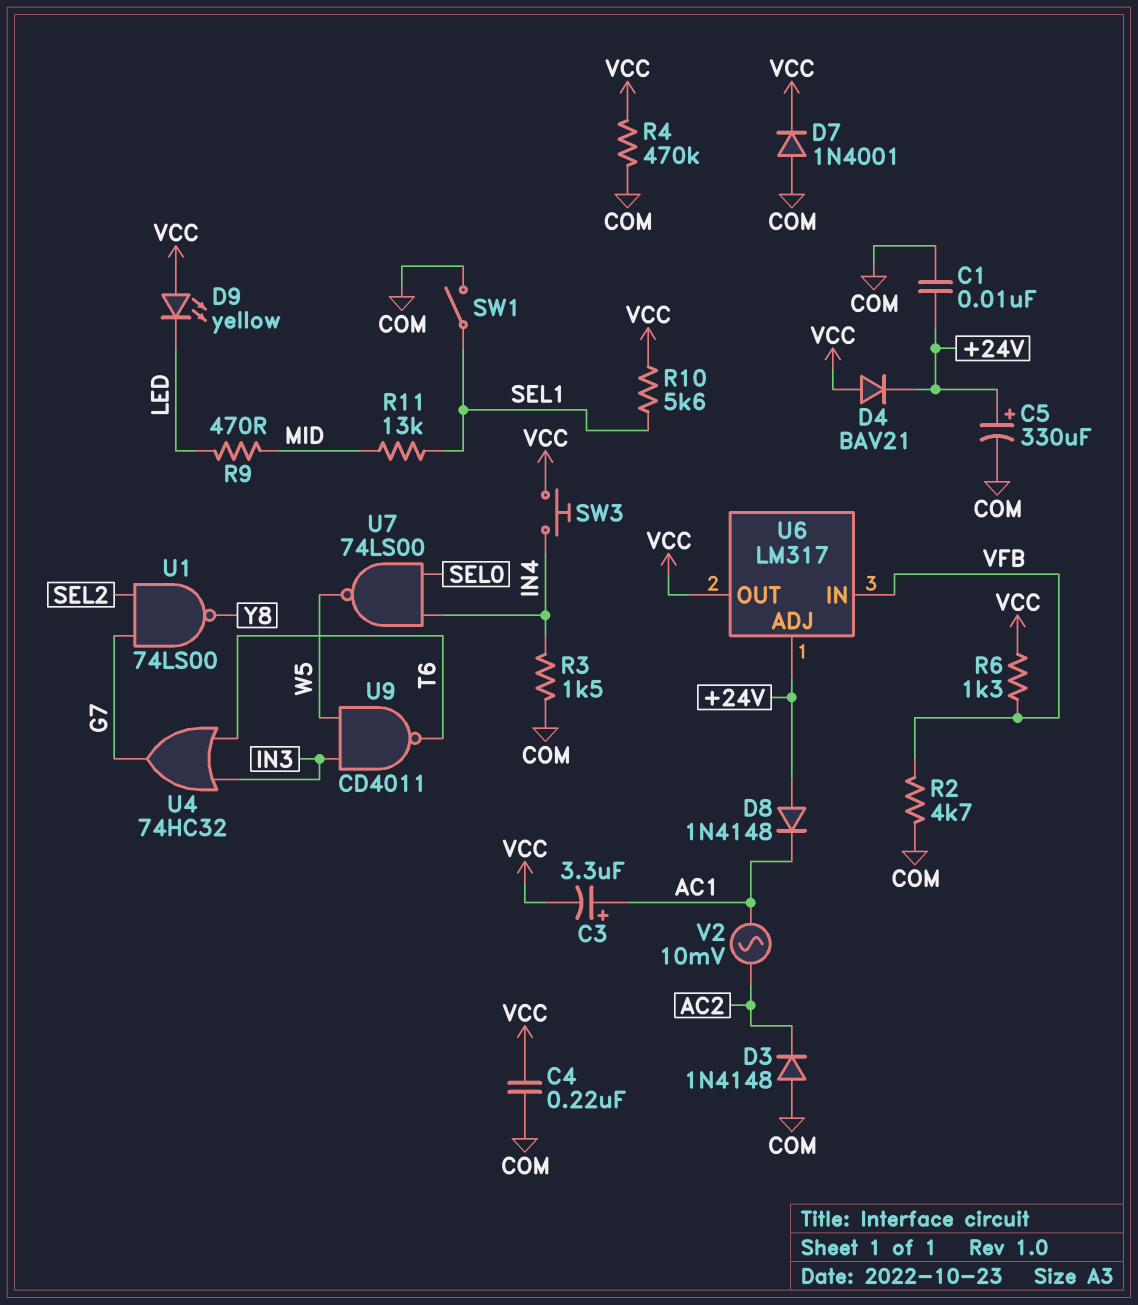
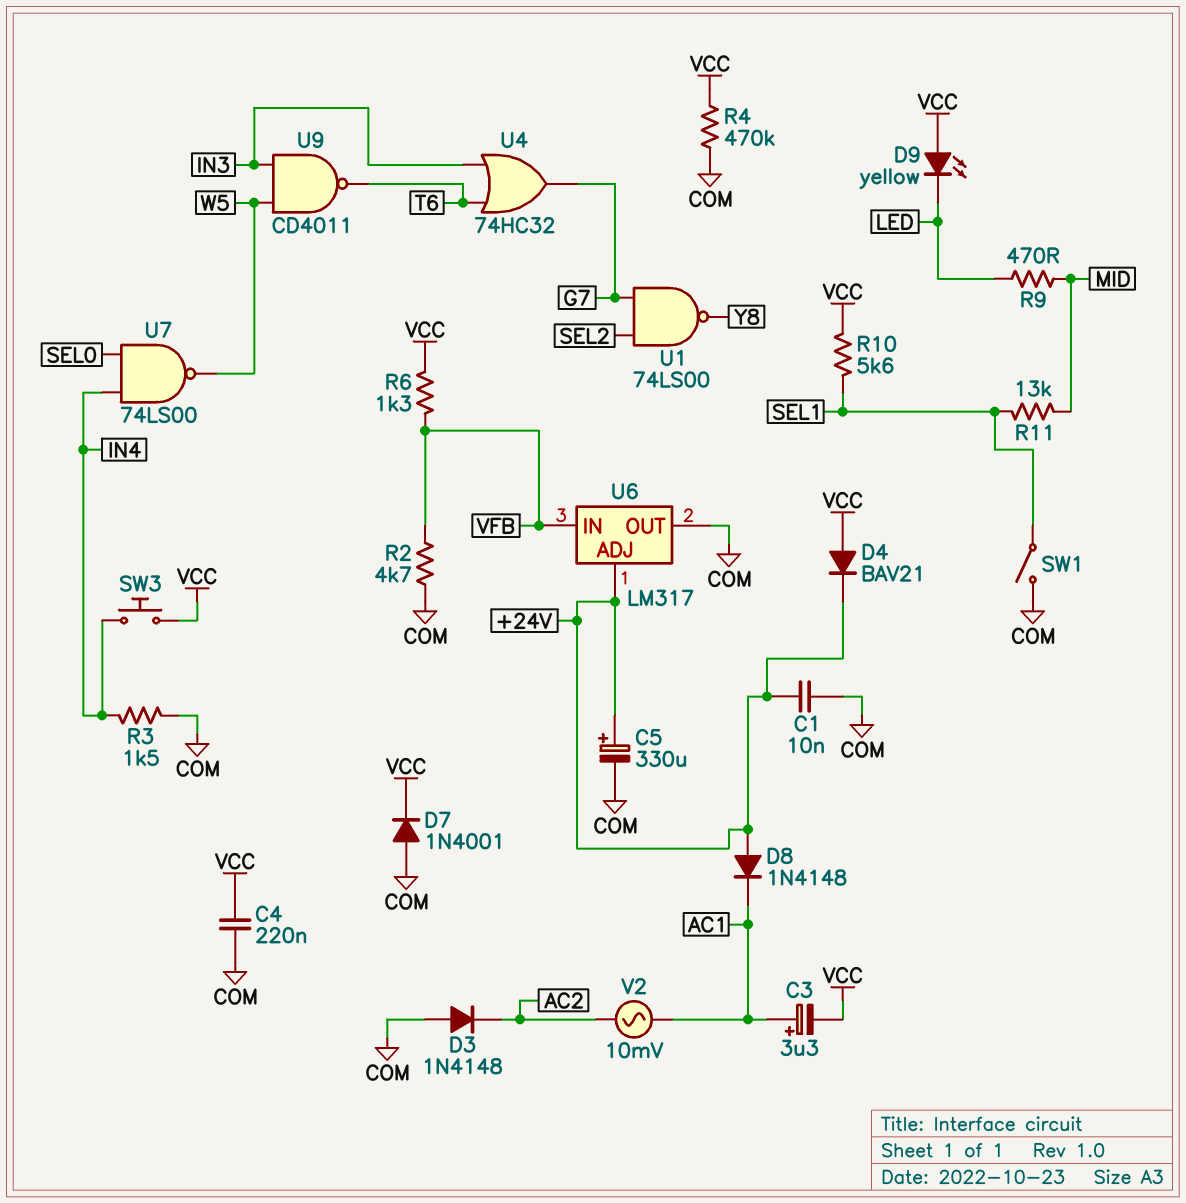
U6 pin OUT: VCC -> COM

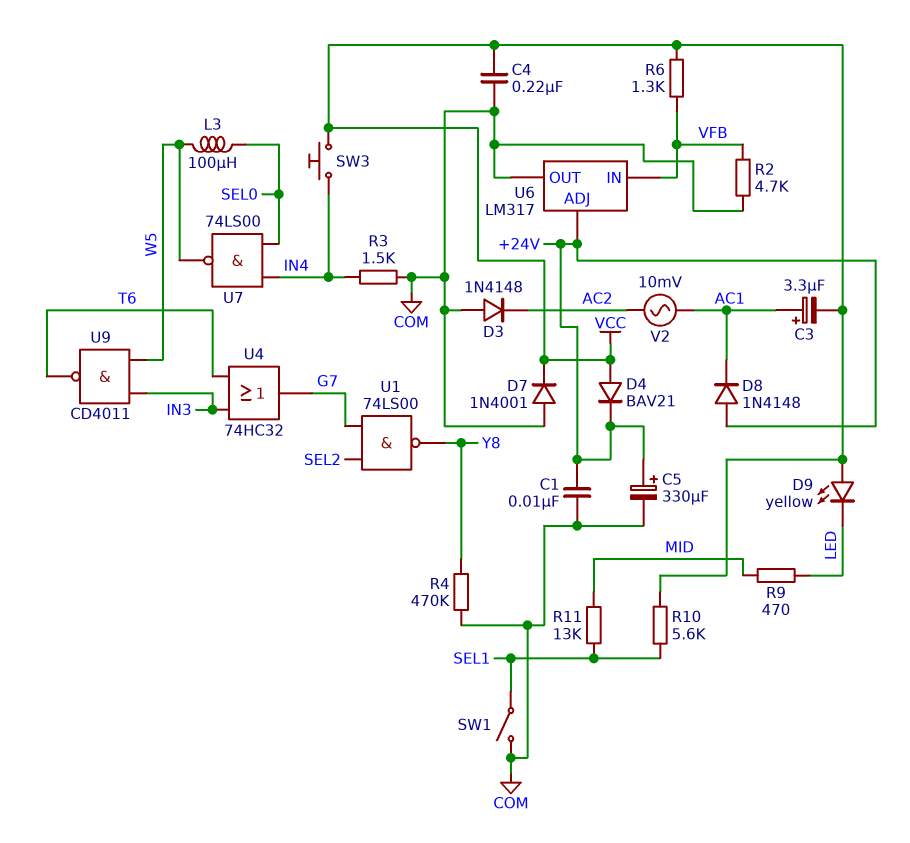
L3: none -> 100uH (SEL0, W5)
R4: 470k (COM, VCC) -> 470k (COM, Y8)

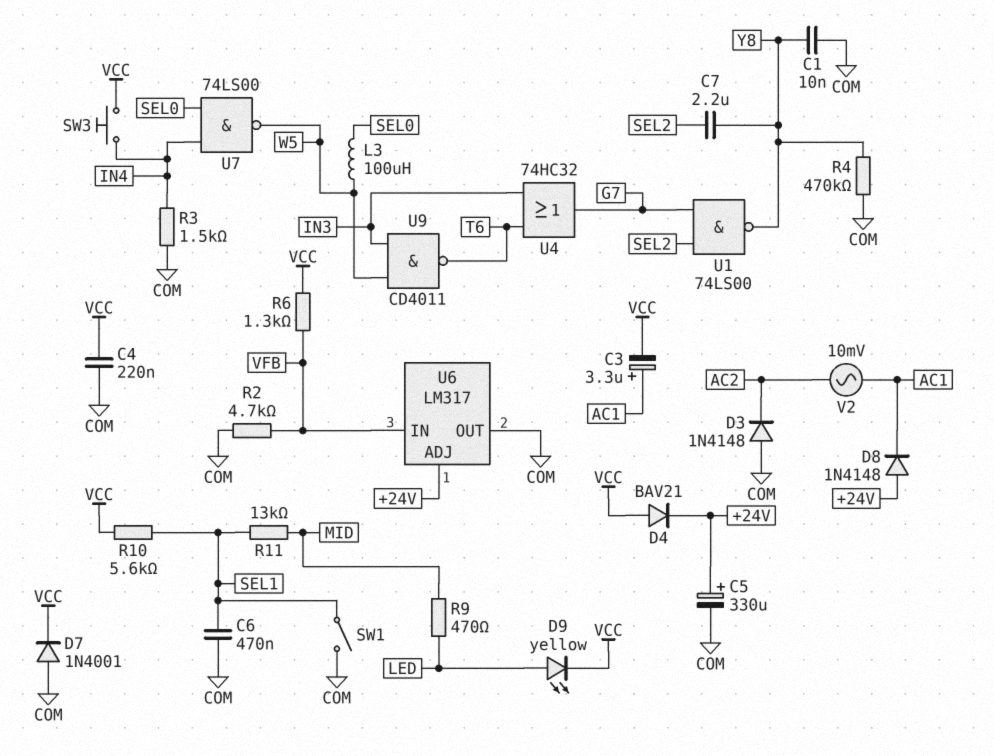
C1: 10nF (+24V, COM) -> 10nF (COM, Y8)
C6: none -> 470nF (COM, SEL1)
C7: none -> 2.2uF (SEL2, Y8)
D9: LED yellow (A VCC, K LED) -> LED yellow (A LED, K VCC)

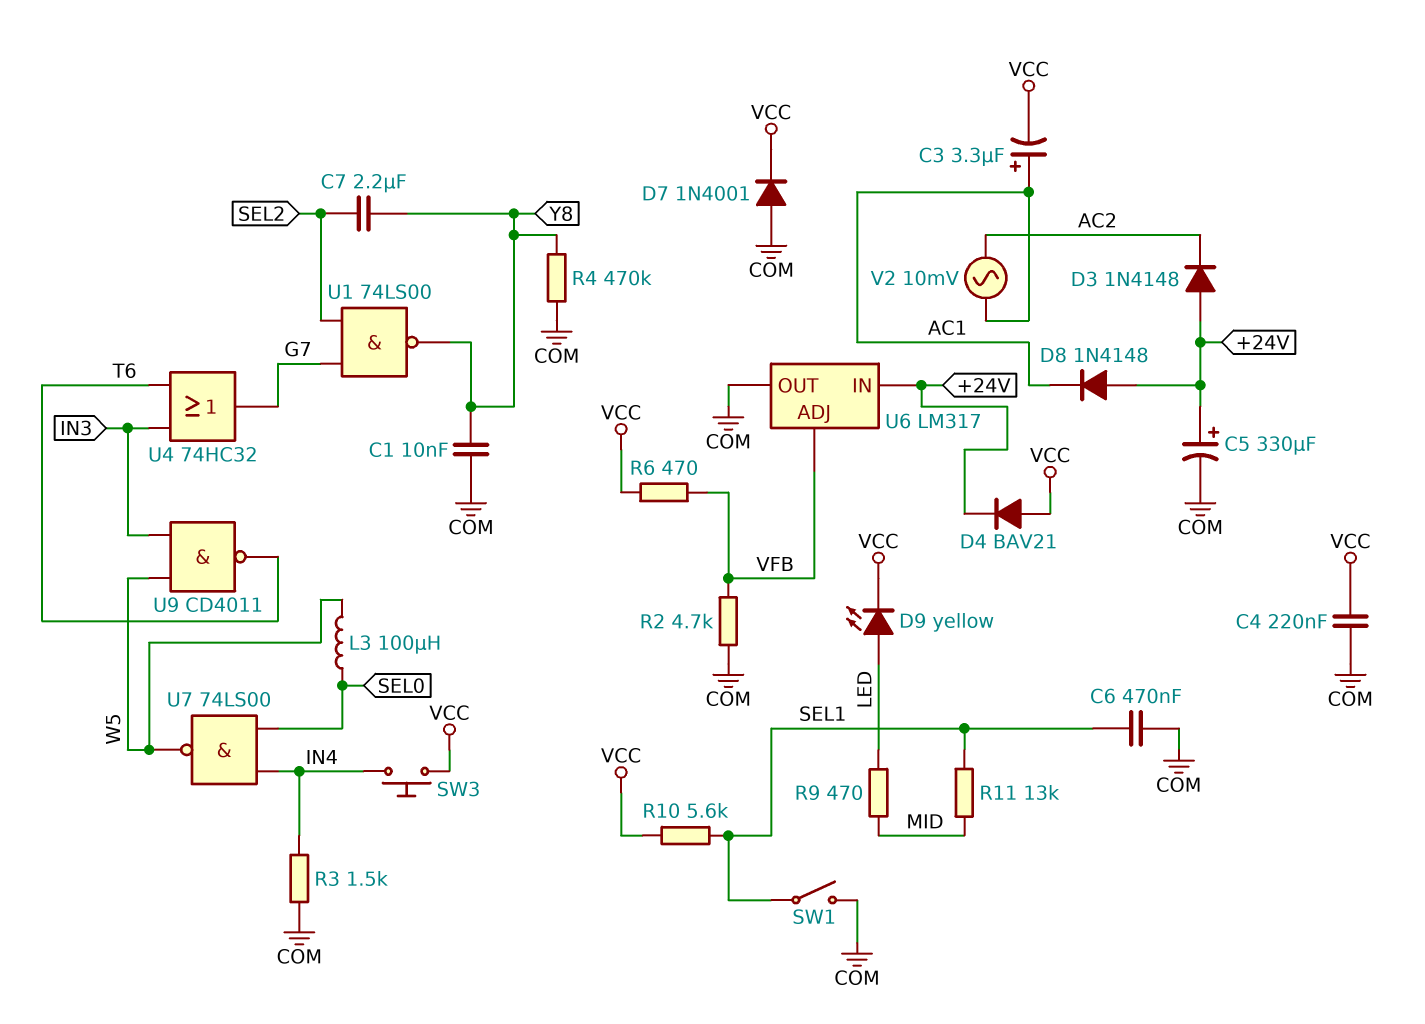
D3: diode 1N4148 (A COM, K AC2) -> diode 1N4148 (A +24V, K AC2)
R6: 1.3k (VCC, VFB) -> 470 (VCC, VFB)
U6 pin ADJ: +24V -> VFB
U6 pin IN: VFB -> +24V

